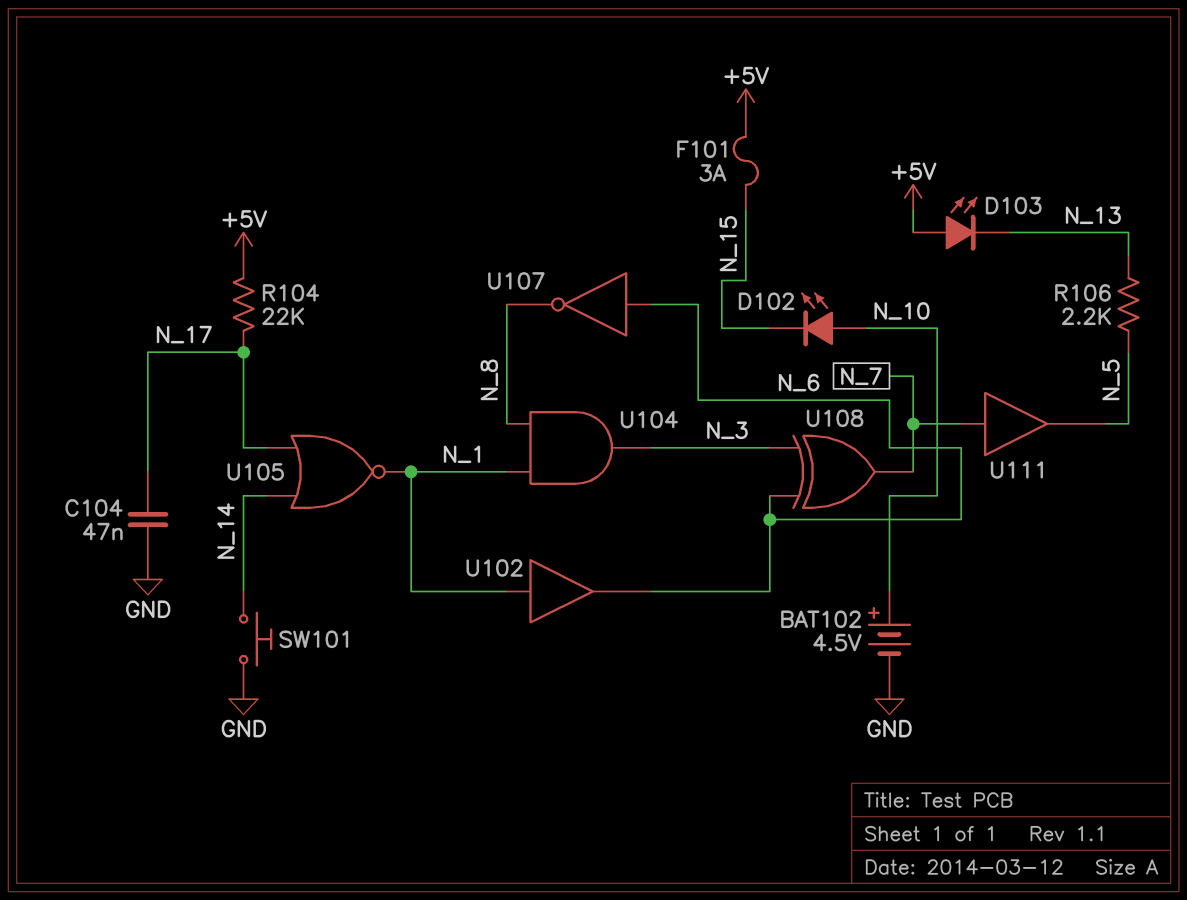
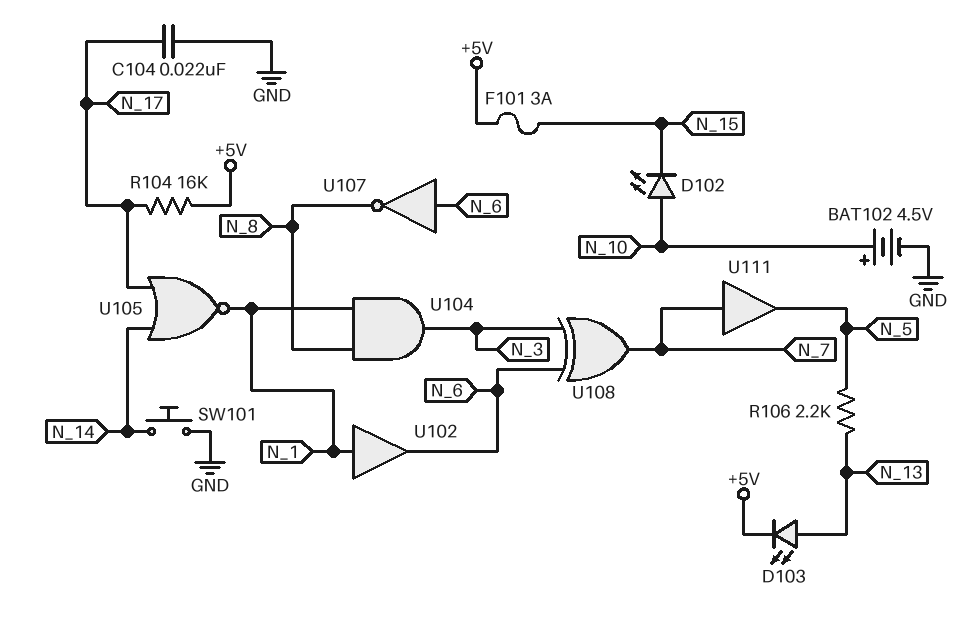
C104: 47nF (GND, N_17) -> 22nF (GND, N_17)
D103: LED (A +5V, K N_13) -> LED (A N_13, K +5V)
R104: 22k (+5V, N_17) -> 16k (+5V, N_17)

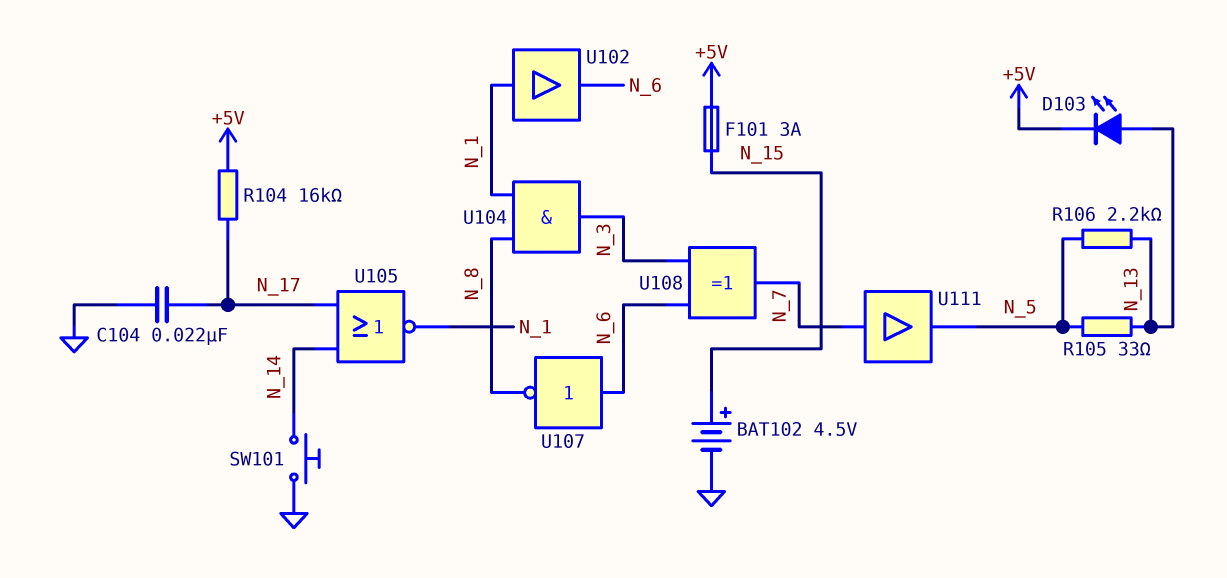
BAT102: 4.5V (plus N_10, minus GND) -> 4.5V (plus N_15, minus GND)
D102: LED (A N_10, K N_15) -> none
R105: none -> 33 (N_5, N_13)

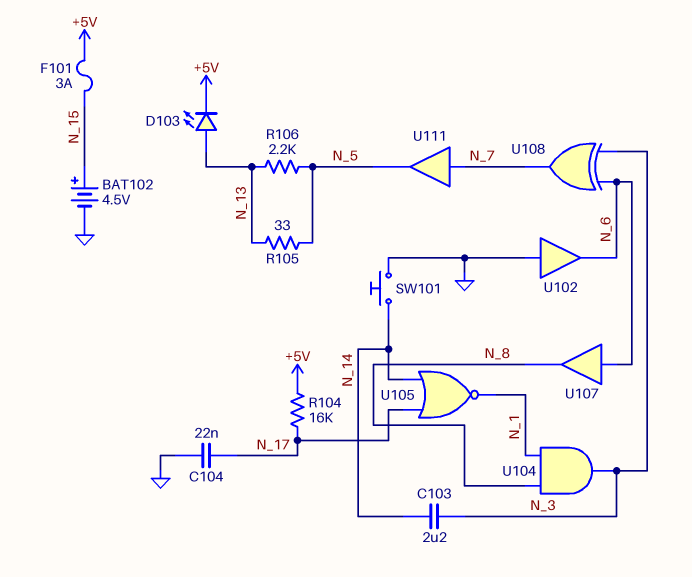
C103: none -> 2.2uF (N_3, N_14)
U102: buffer (in N_1, out N_6) -> buffer (in GND, out N_6)
U107: NOT (in N_6, out N_8) -> buffer (in N_6, out N_8)

